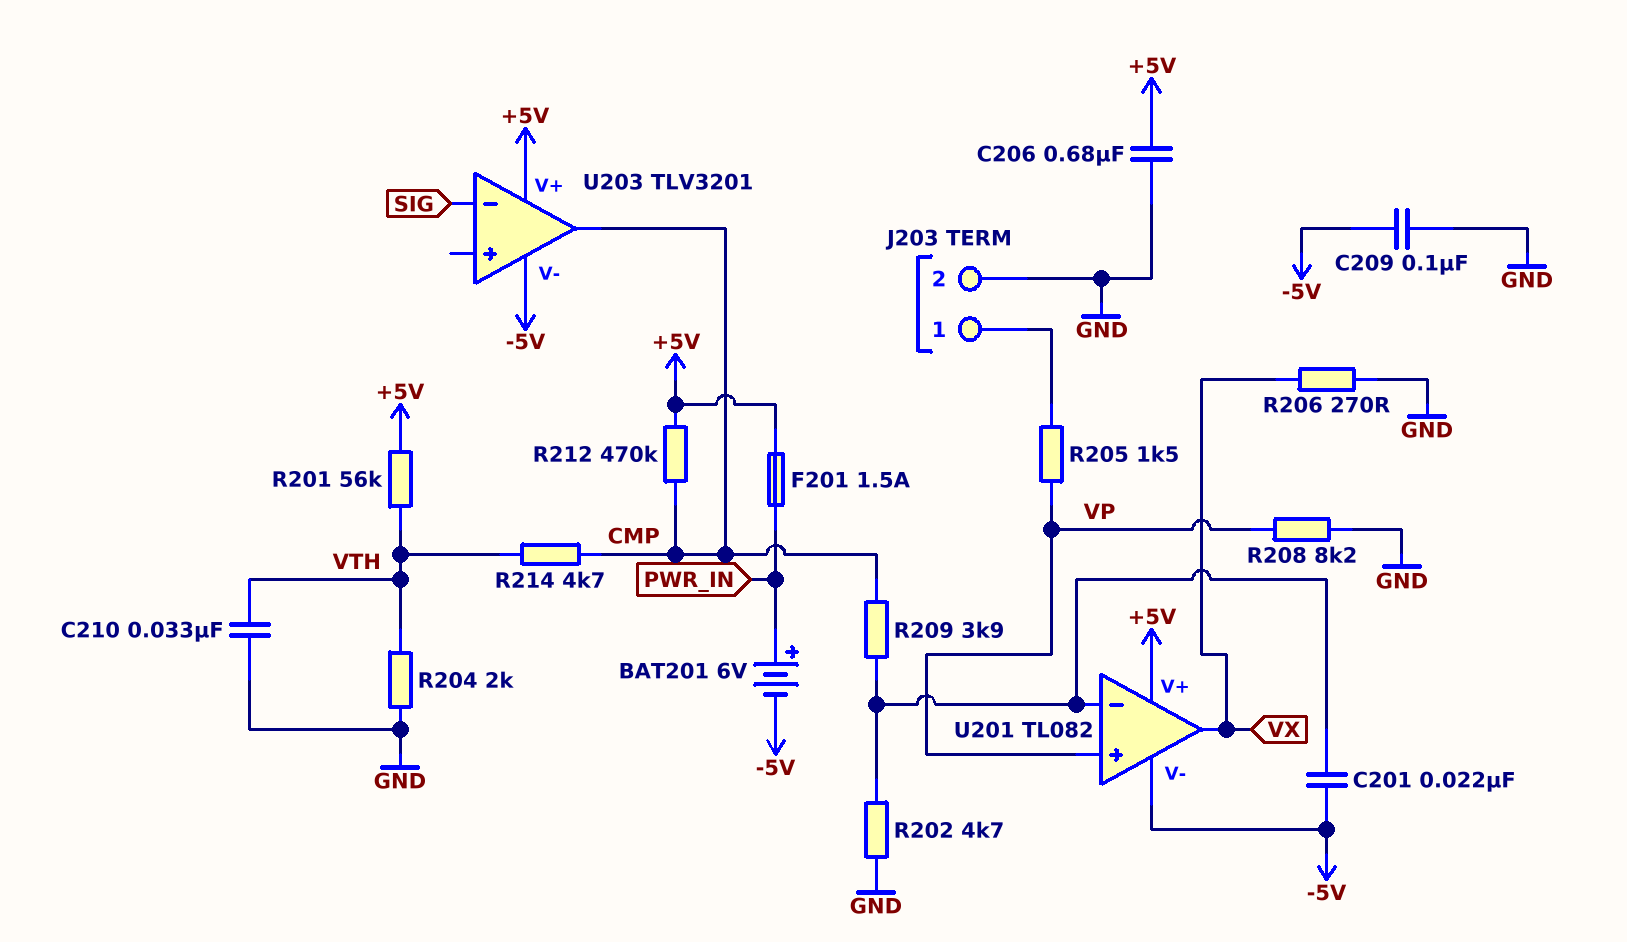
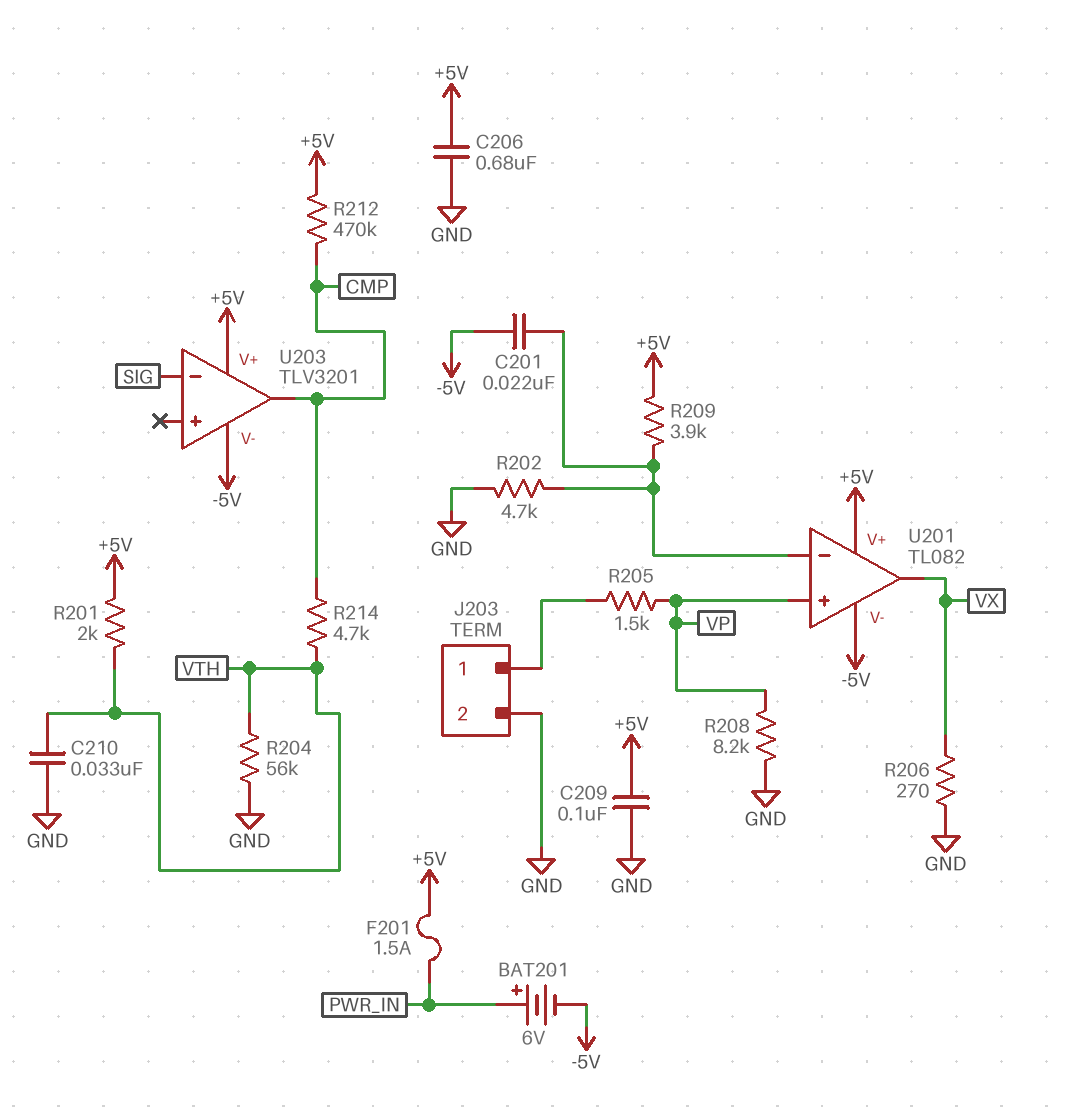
C209: 100nF (-5V, GND) -> 100nF (+5V, GND)
R201: 56k (+5V, VTH) -> 2k (+5V, VTH)
R204: 2k (GND, VTH) -> 56k (GND, VTH)
R209: 3.9k (CMP, U201/in-) -> 3.9k (+5V, U201/in-)

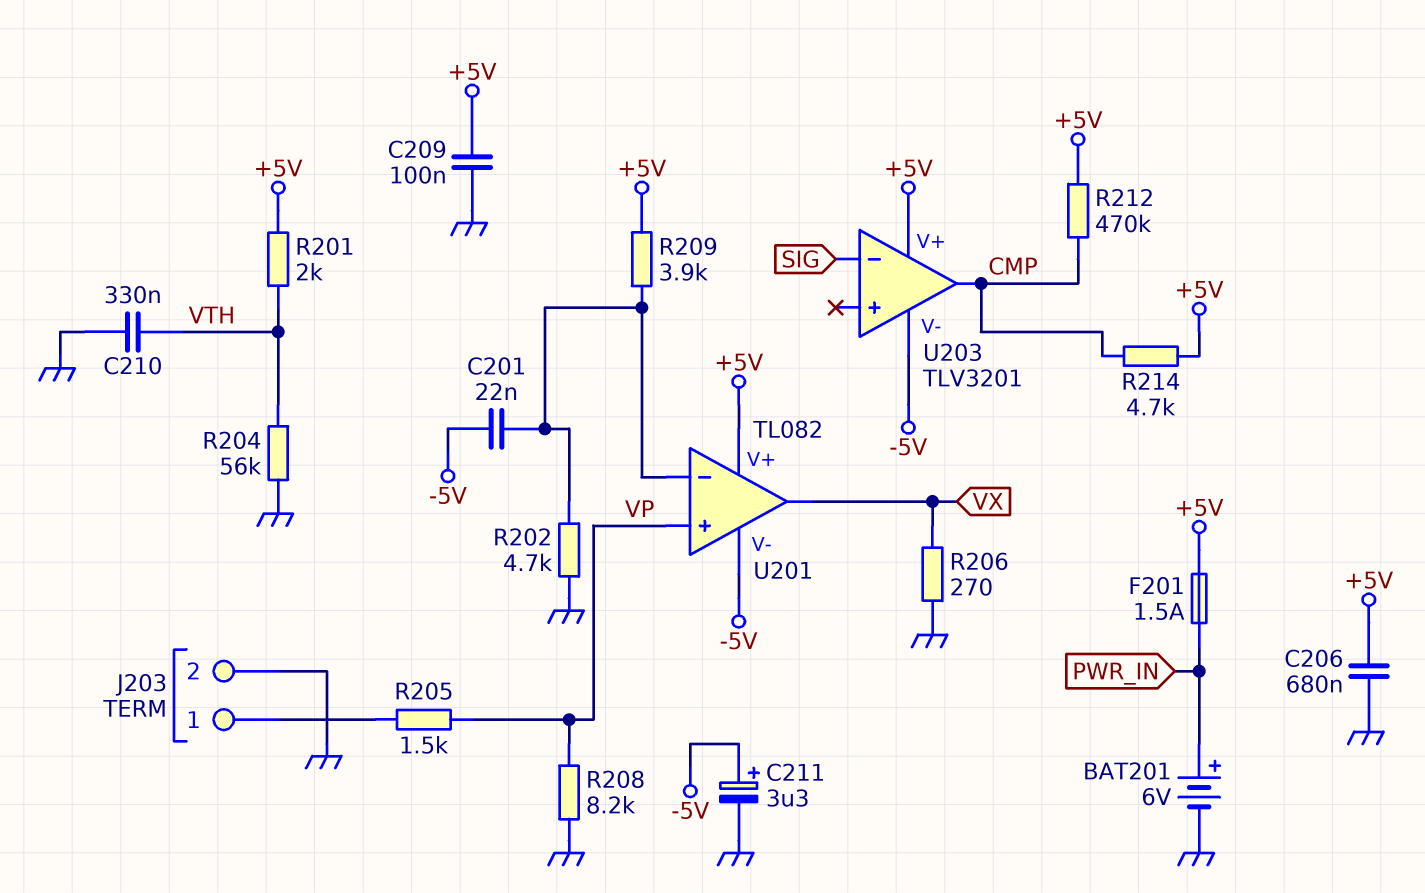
BAT201: 6V (plus PWR_IN, minus -5V) -> 6V (plus PWR_IN, minus GND)
C210: 33nF (GND, VTH) -> 330nF (GND, VTH)
C211: none -> 3.3uF (plus -5V, minus GND)
R214: 4.7k (CMP, VTH) -> 4.7k (+5V, CMP)

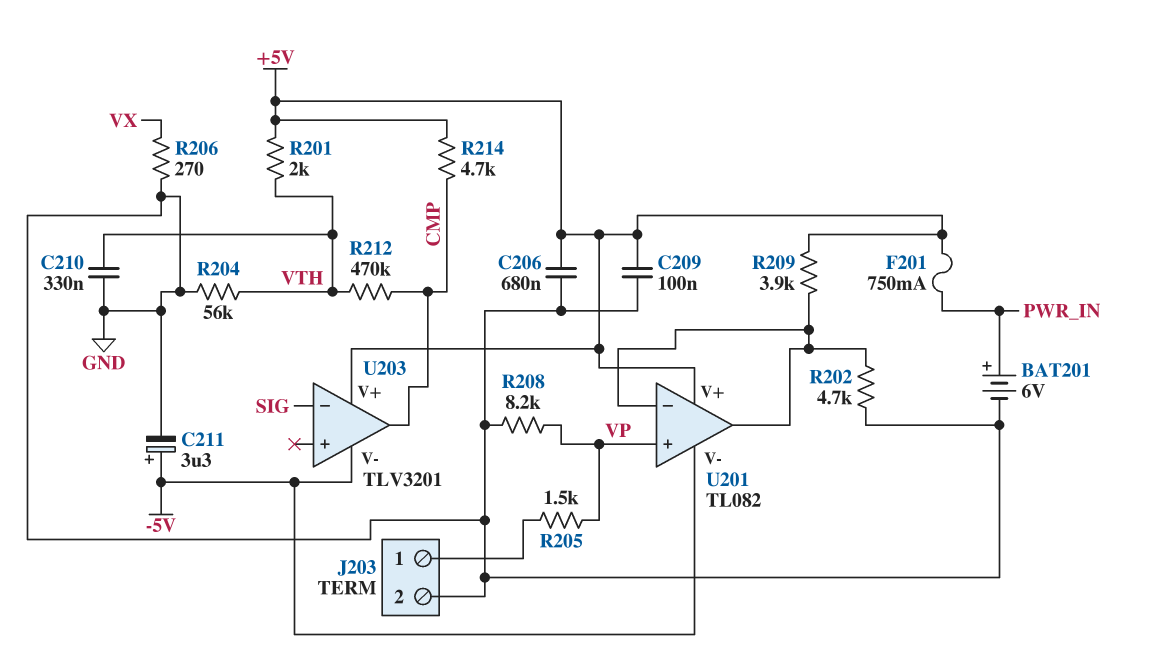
C201: 22nF (-5V, U201/in-) -> none
F201: 1.5A (+5V, PWR_IN) -> 750mA (+5V, PWR_IN)
R212: 470k (+5V, CMP) -> 470k (CMP, VTH)
U201 pin out: VX -> U201/in-

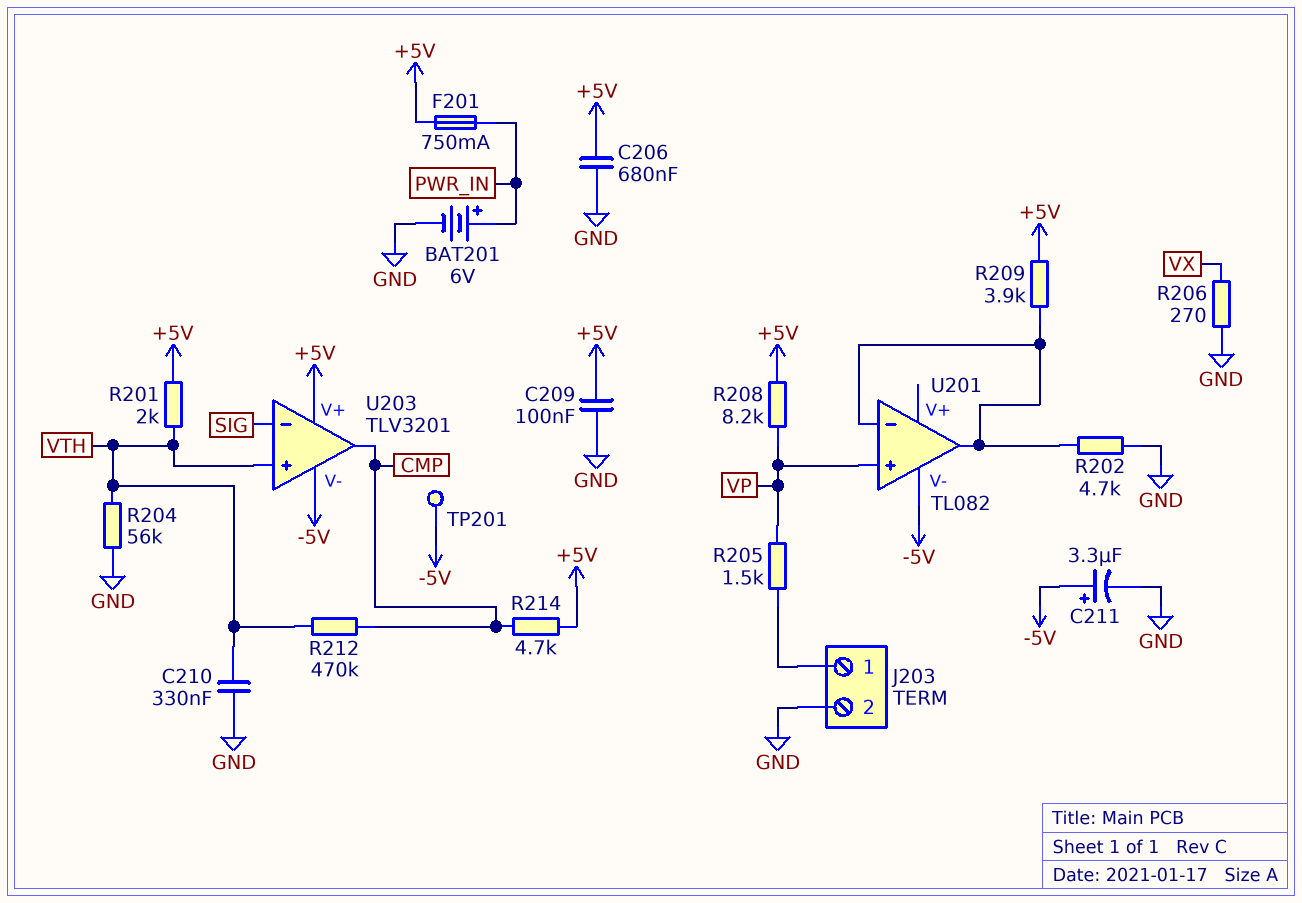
R208: 8.2k (GND, VP) -> 8.2k (+5V, VP)
TP201: none -> test point (-5V)
U201 pin V+: +5V -> none
U203 pin in+: none -> VTH

